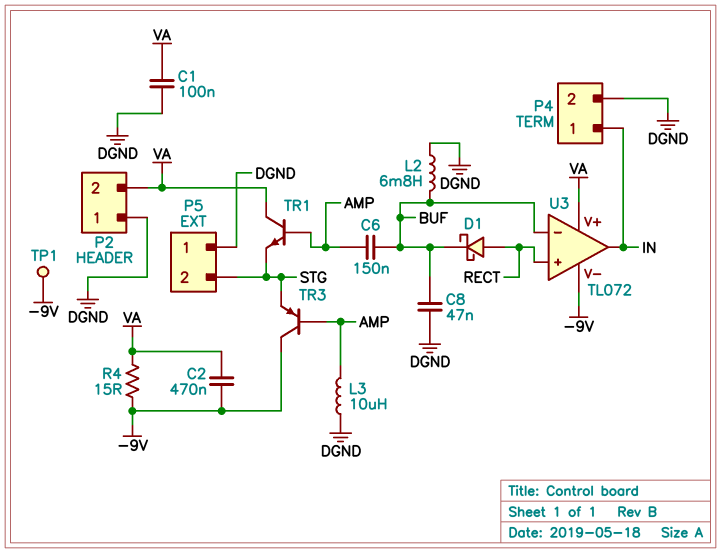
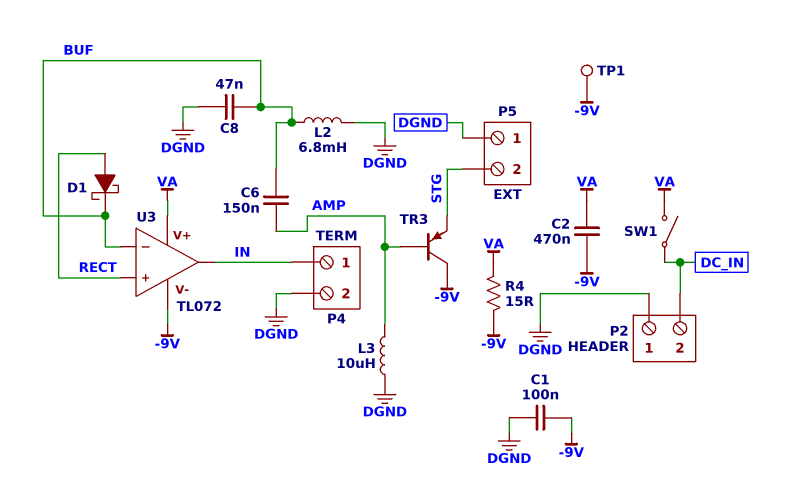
C1: 100nF (DGND, VA) -> 100nF (-9V, DGND)
P2 pin 2: VA -> DC_IN
SW1: none -> switch (DC_IN, VA)
TR1: NPN (B AMP, C VA, E STG) -> none

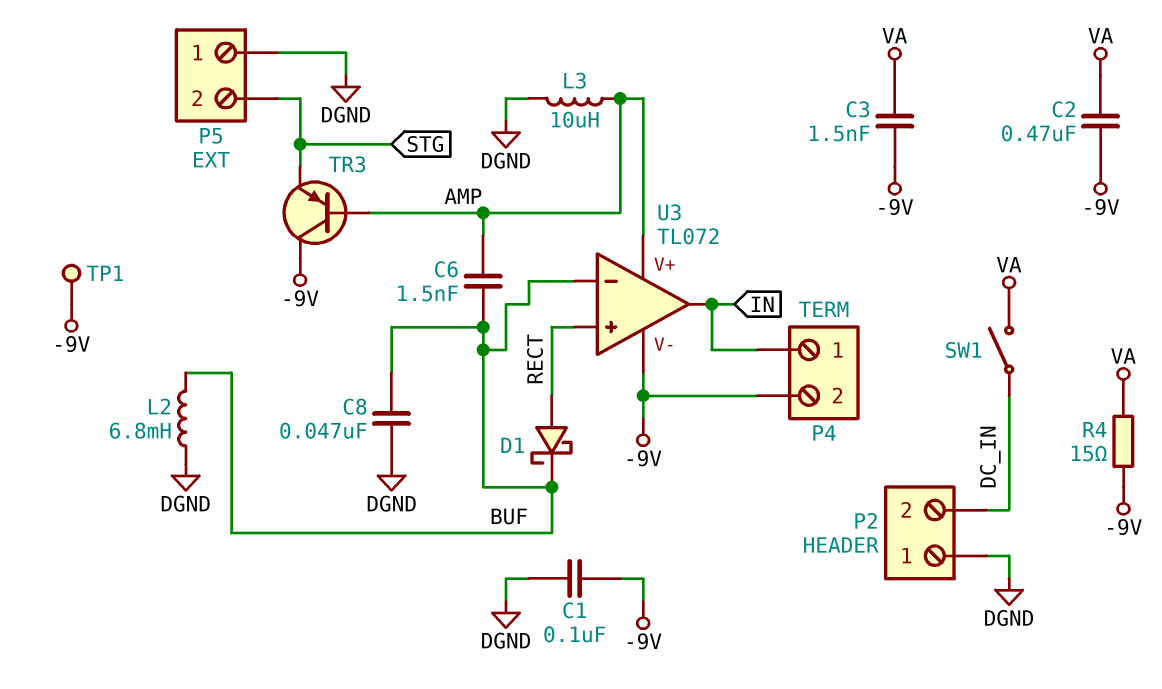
C3: none -> 1.5nF (-9V, VA)
C6: 150nF (AMP, BUF) -> 1.5nF (AMP, BUF)
P4 pin 2: DGND -> -9V
U3 pin V+: VA -> AMP

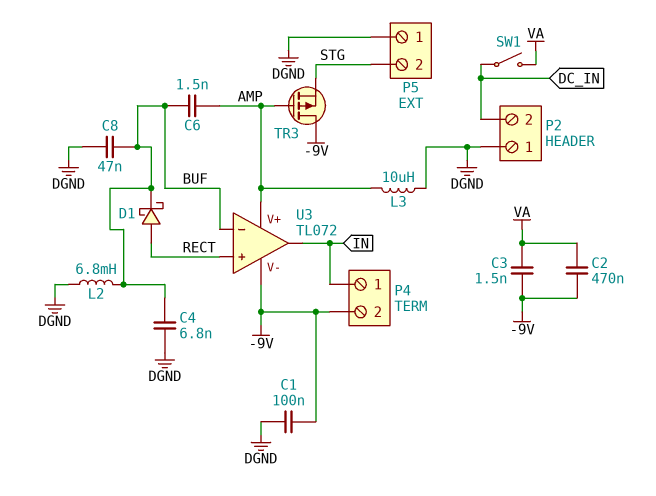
C4: none -> 6.8nF (BUF, DGND)
R4: 15 (-9V, VA) -> none
TP1: test point (-9V) -> none
TR3: PNP (B AMP, C -9V, E STG) -> PMOS (G AMP, D -9V, S STG)

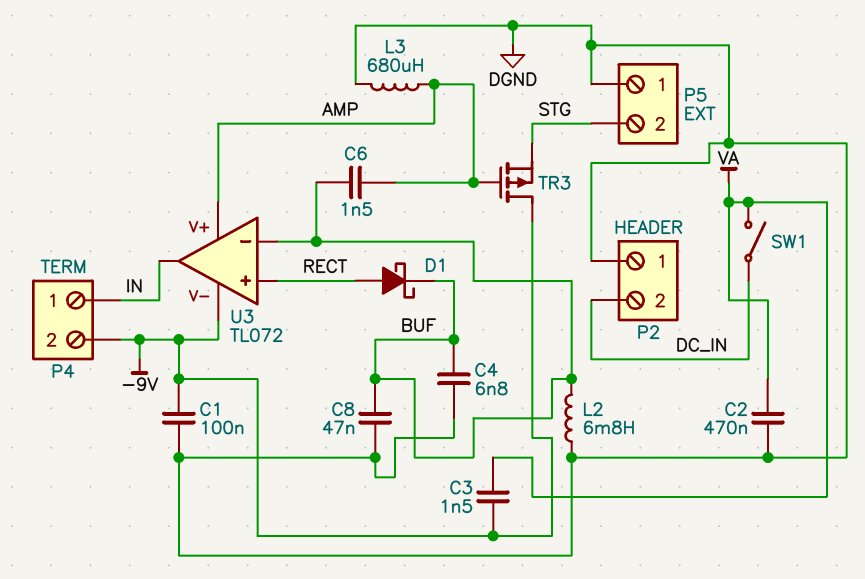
C2: 470nF (-9V, VA) -> 470nF (DGND, VA)
L3: 10uH (AMP, DGND) -> 680uH (AMP, DGND)

